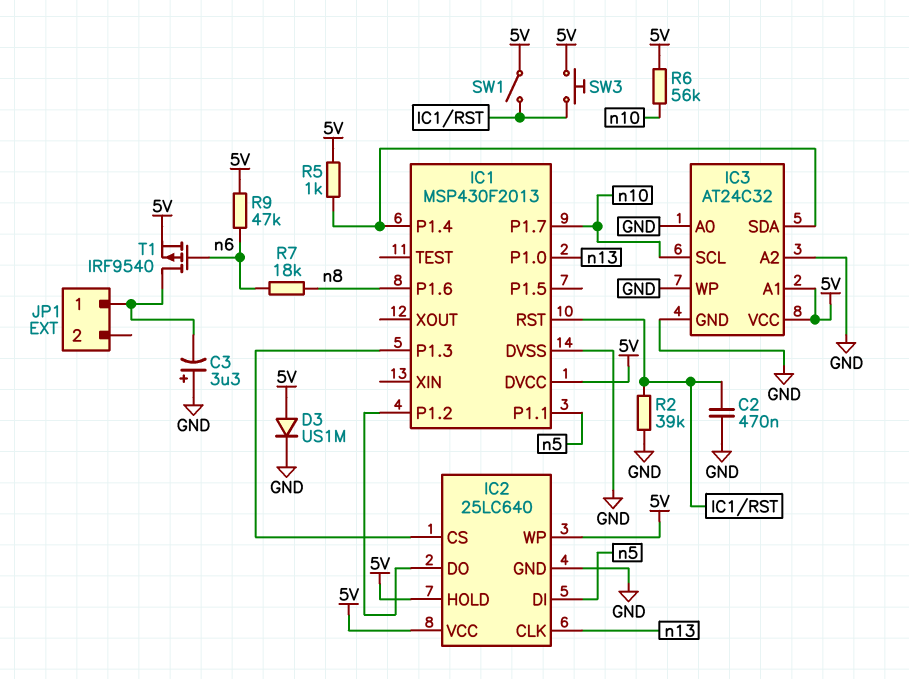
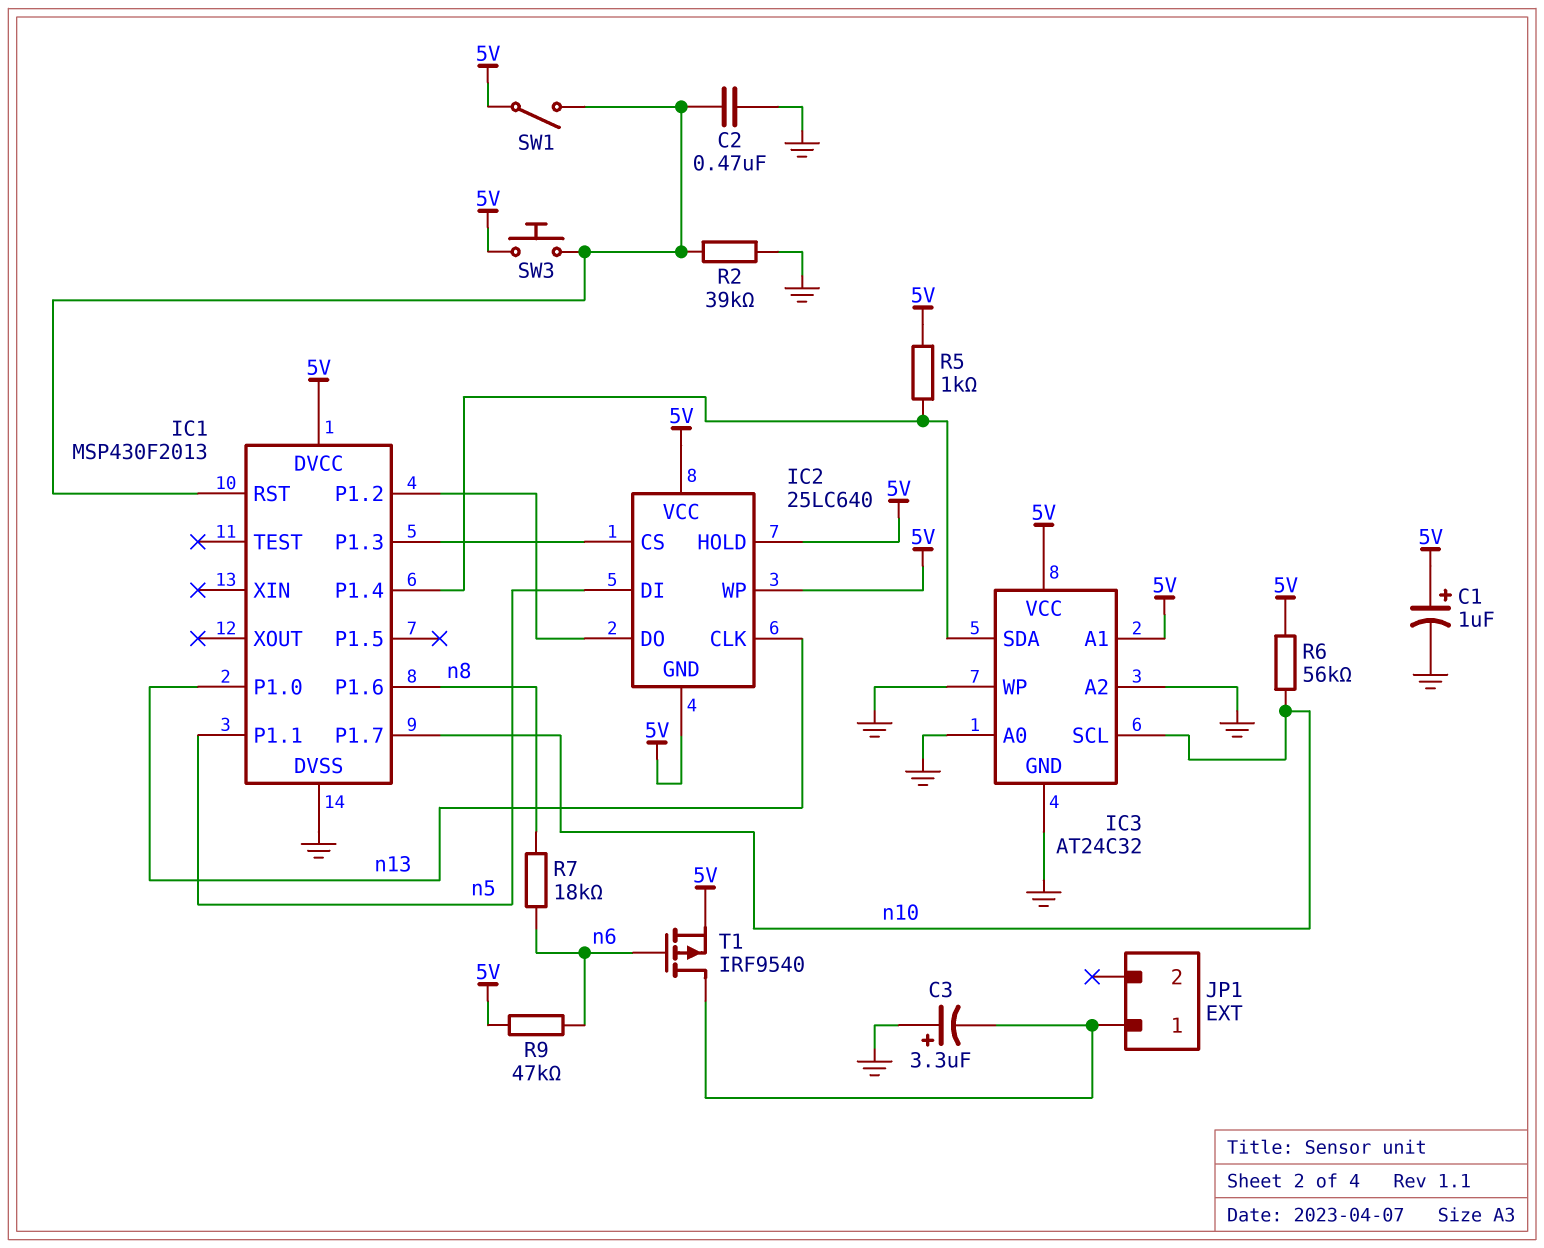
C1: none -> 1uF (plus 5V, minus GND)
D3: diode US1M (A 5V, K GND) -> none
IC2 pin GND: GND -> 5V

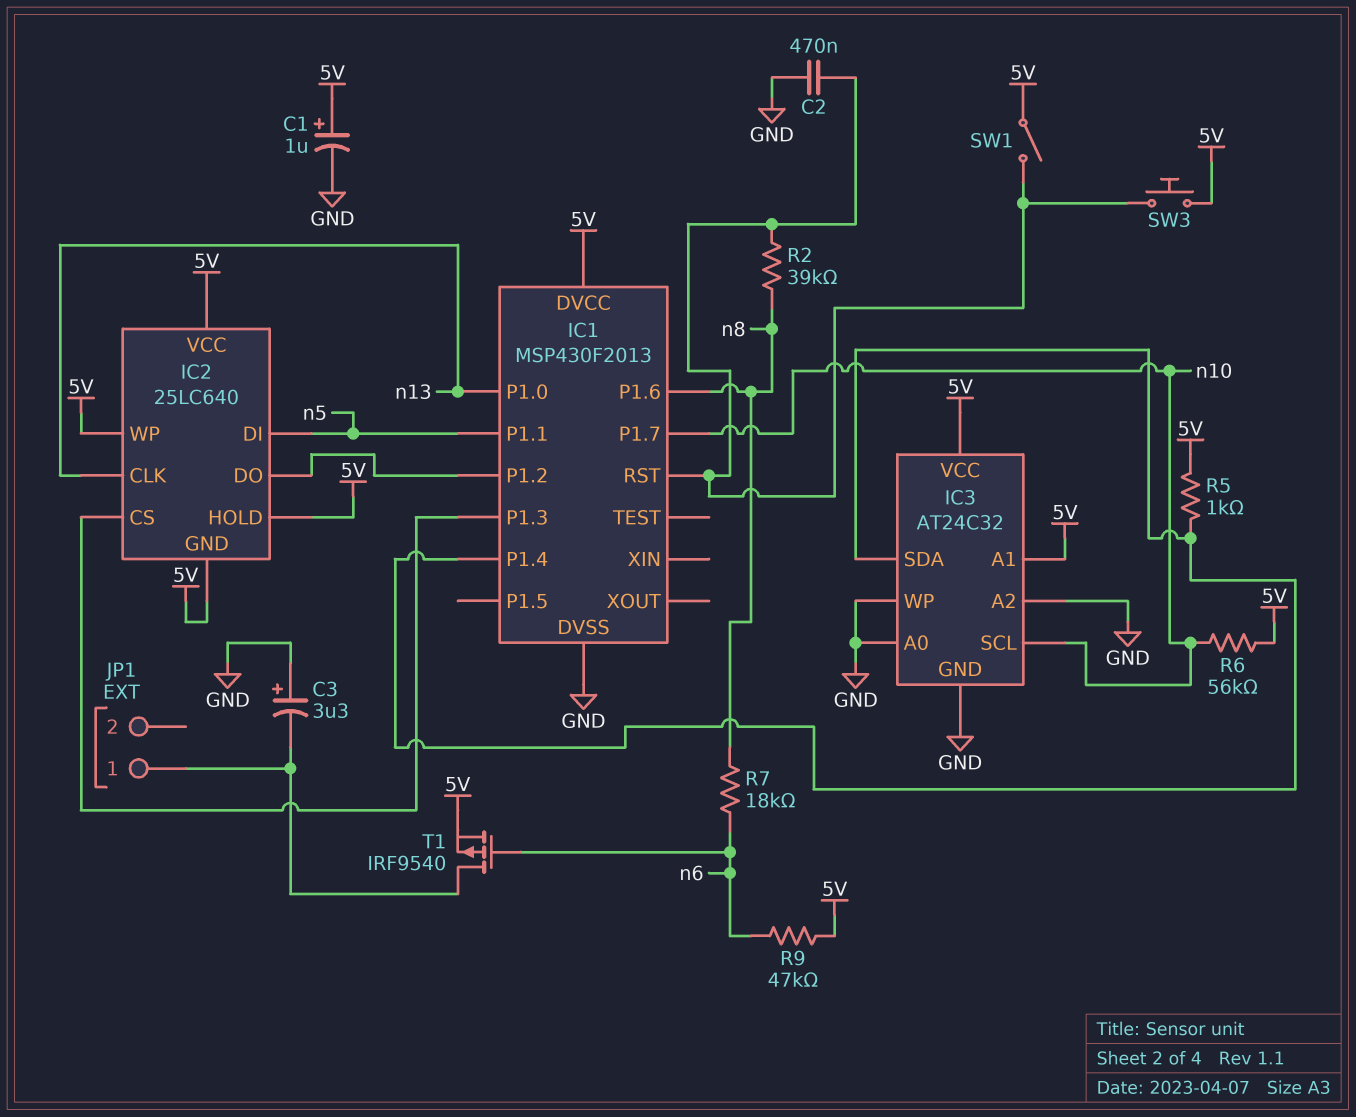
R2: 39k (GND, IC1/RST) -> 39k (IC1/RST, n8)

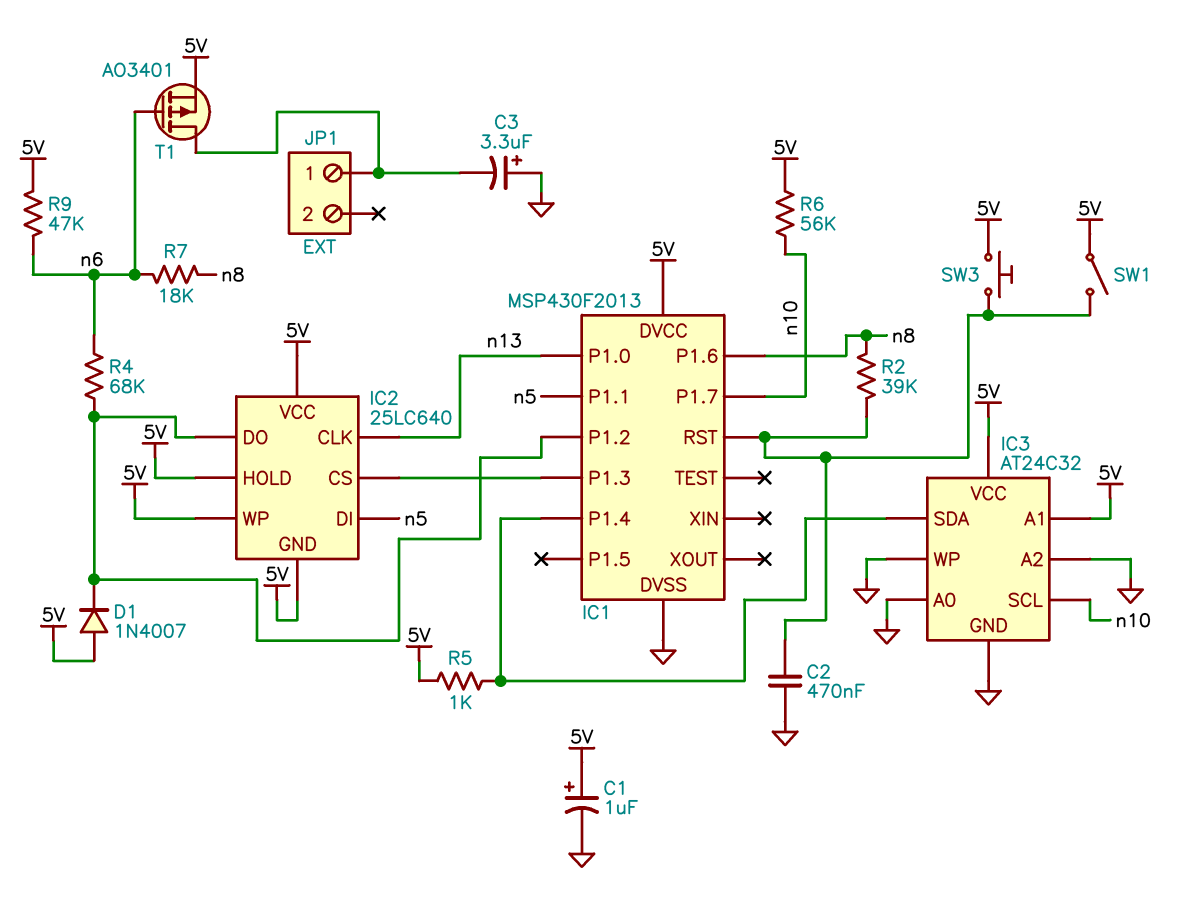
D1: none -> diode 1N4007 (A 5V, K IC1/P1.2)
R4: none -> 68k (IC1/P1.2, n6)
T1: PMOS IRF9540 (G n6, D JP1/1, S 5V) -> PMOS AO3401 (G n6, D JP1/1, S 5V)

